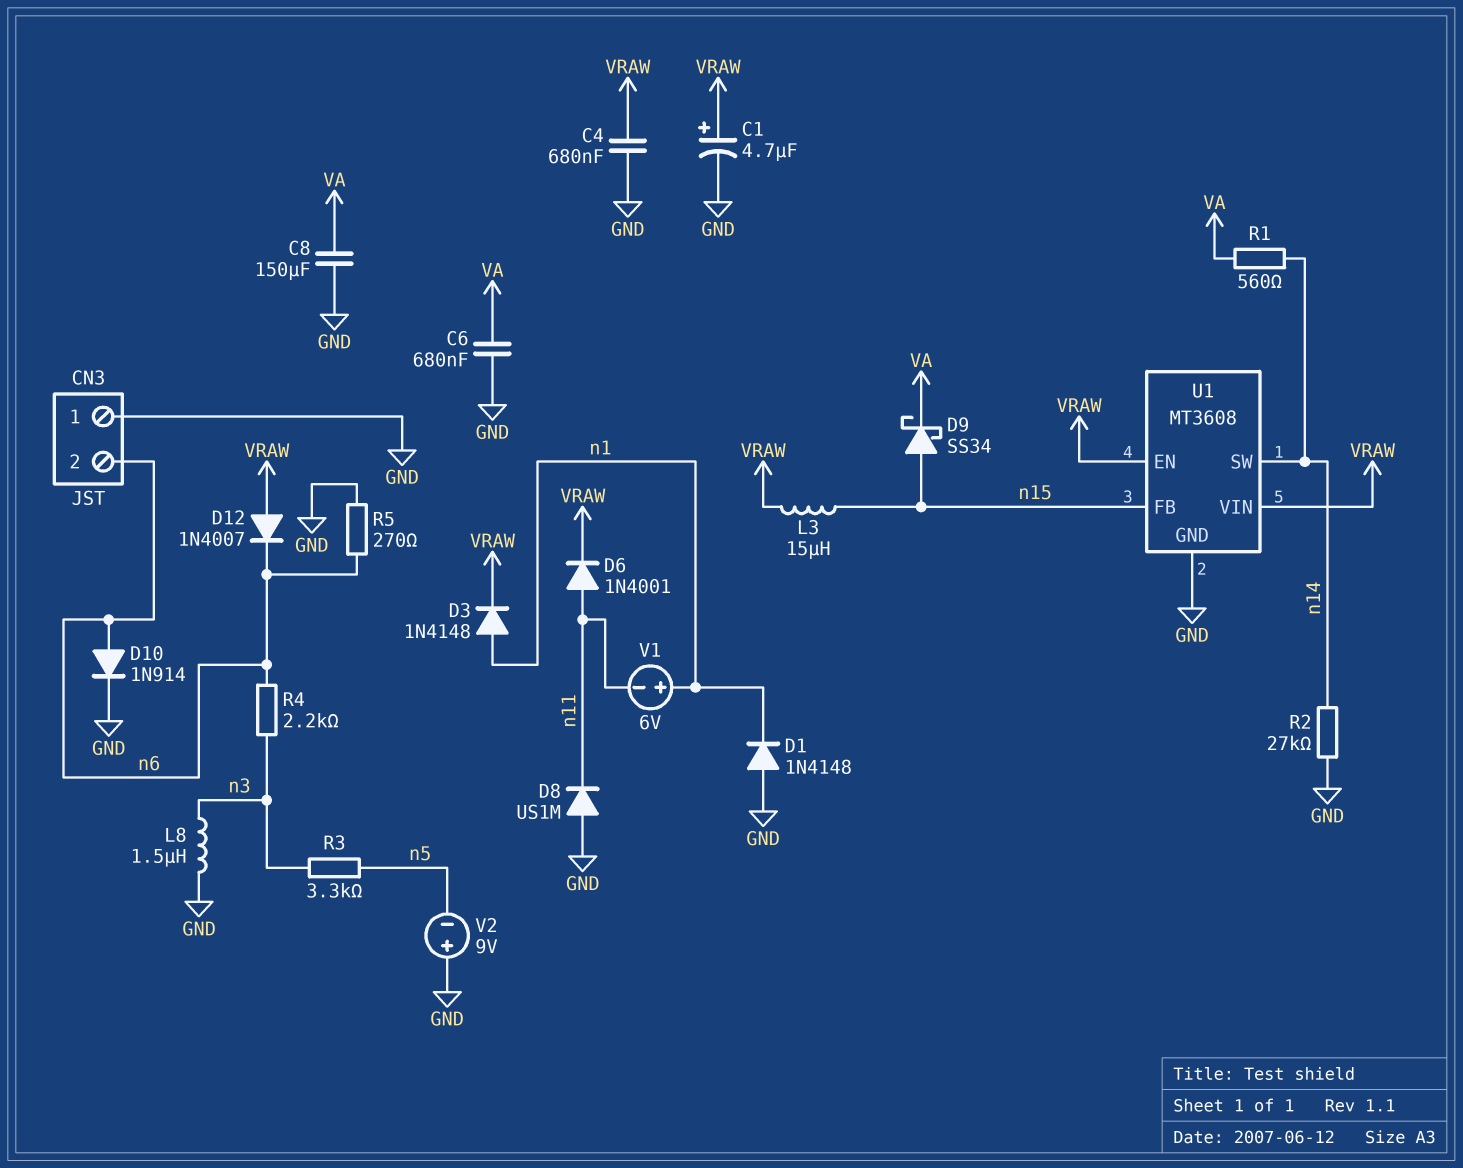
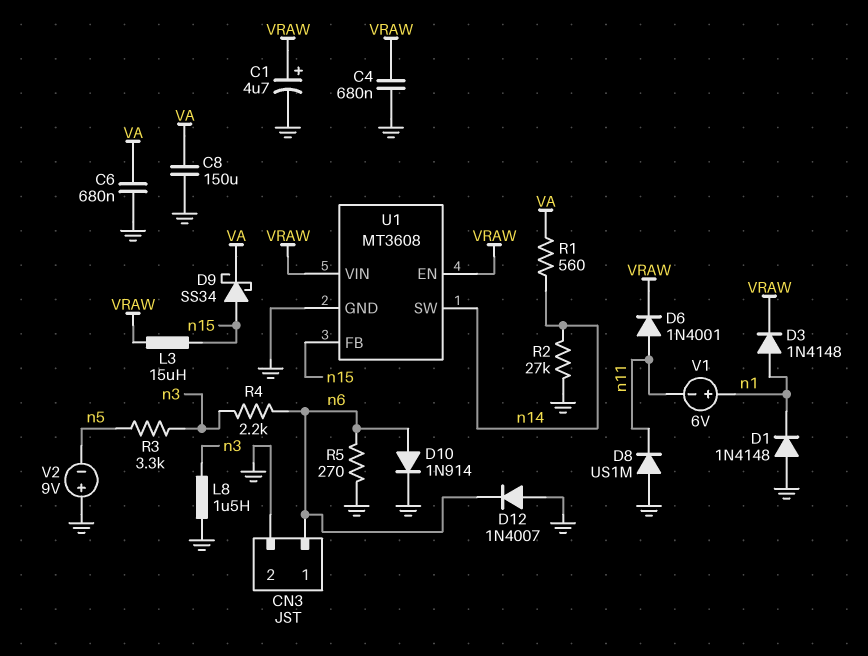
CN3 pin 1: GND -> n6
CN3 pin 2: n6 -> GND
D12: diode 1N4007 (A VRAW, K n6) -> diode 1N4007 (A GND, K n6)

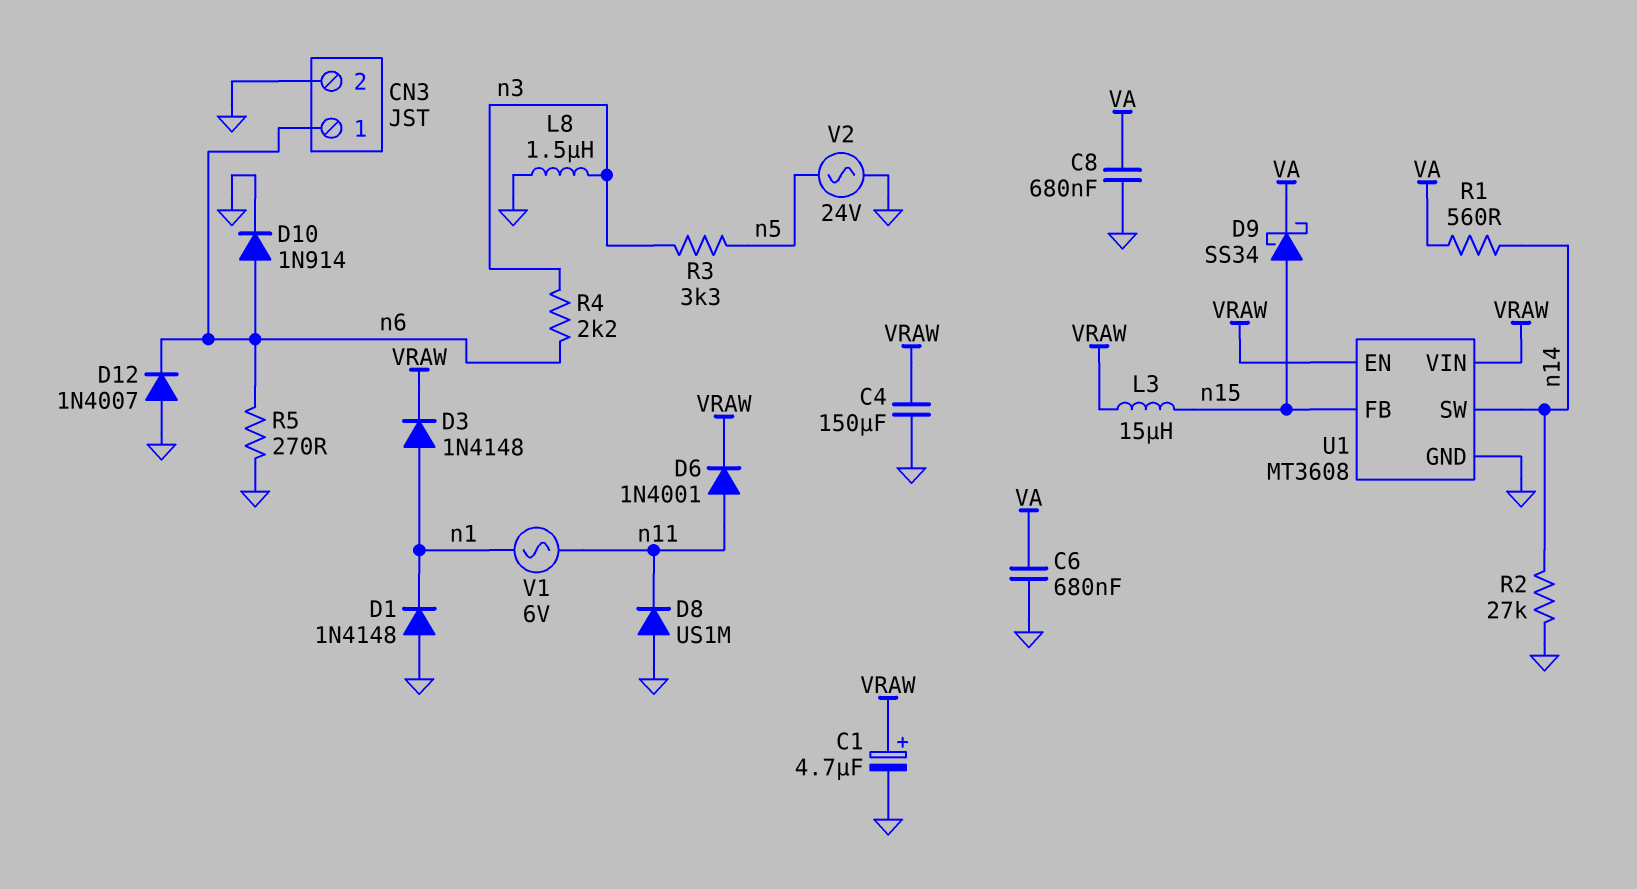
C4: 680nF (GND, VRAW) -> 150uF (GND, VRAW)
C8: 150uF (GND, VA) -> 680nF (GND, VA)
V1: 6V (plus n1, minus n11) -> AC 6V (n1, n11)
V2: 9V (plus GND, minus n5) -> AC 24V (GND, n5)

